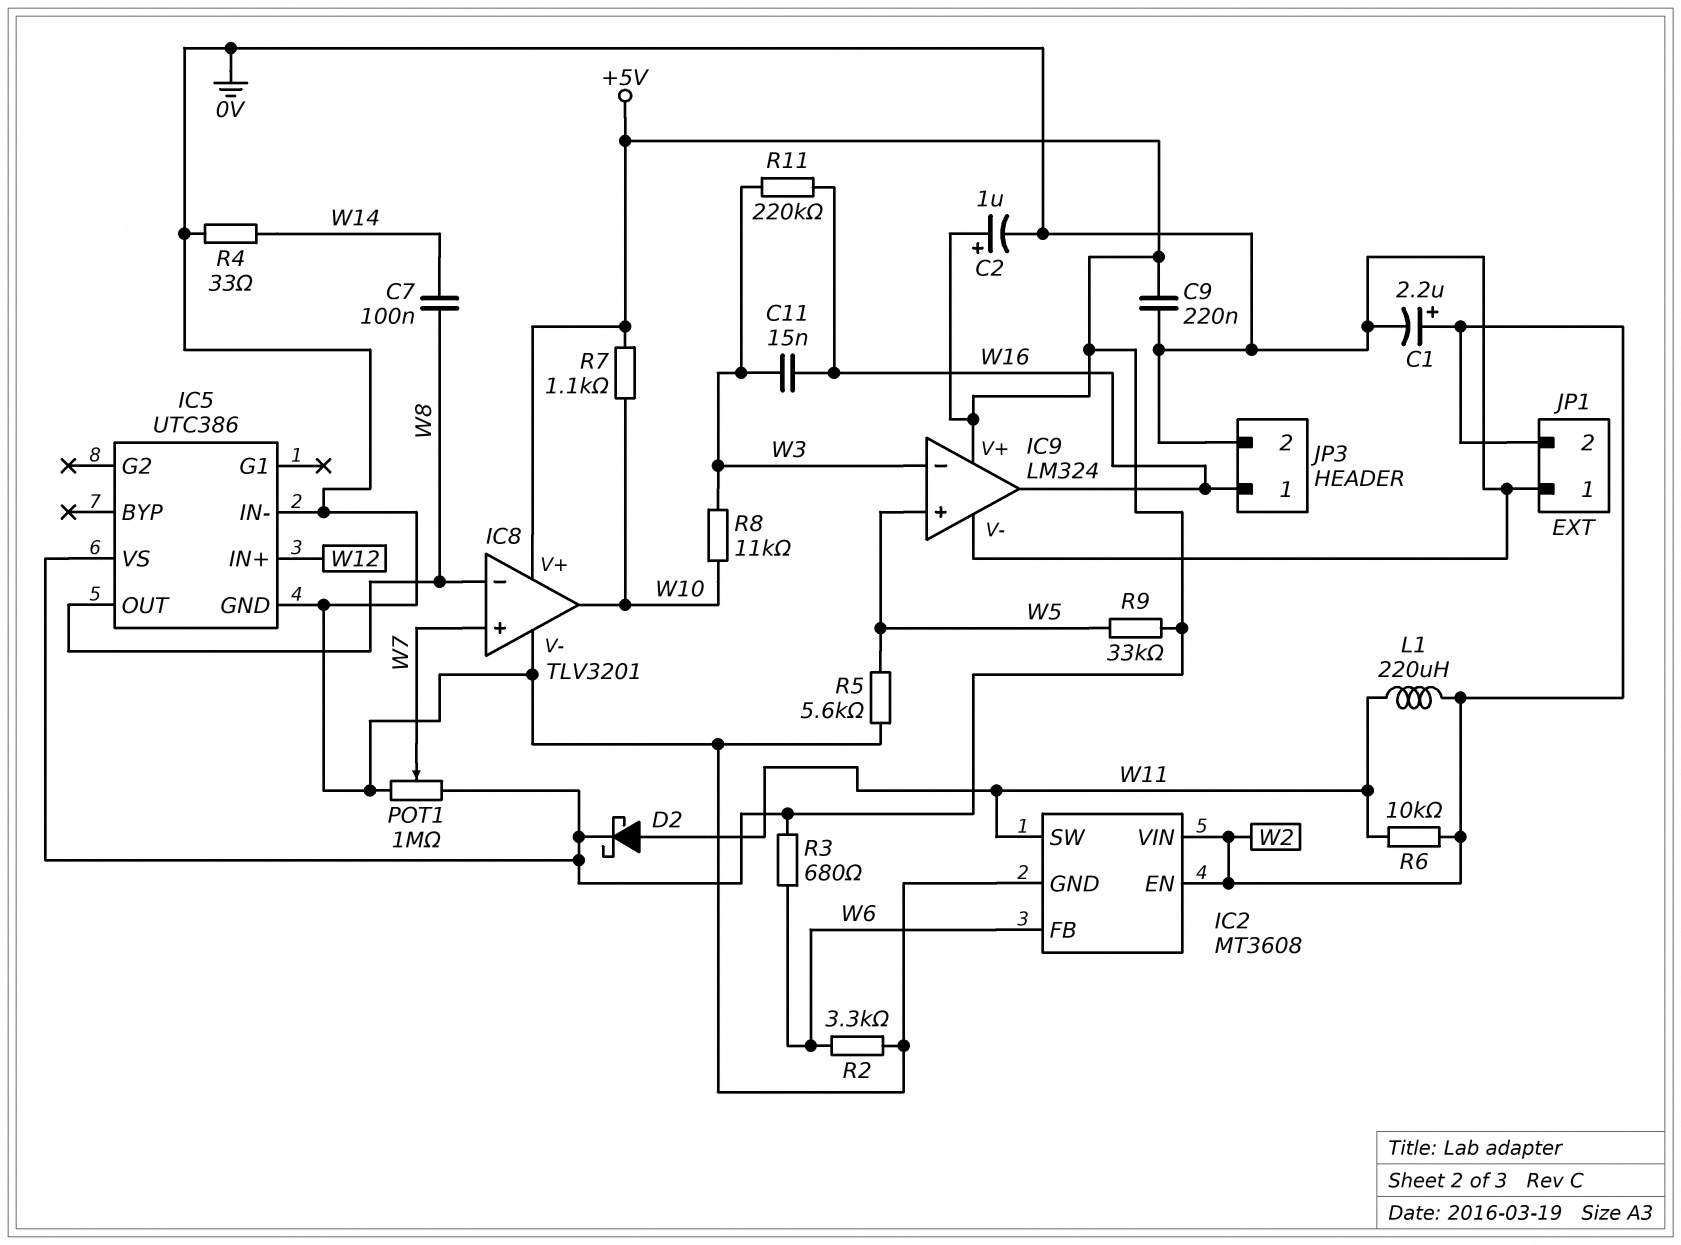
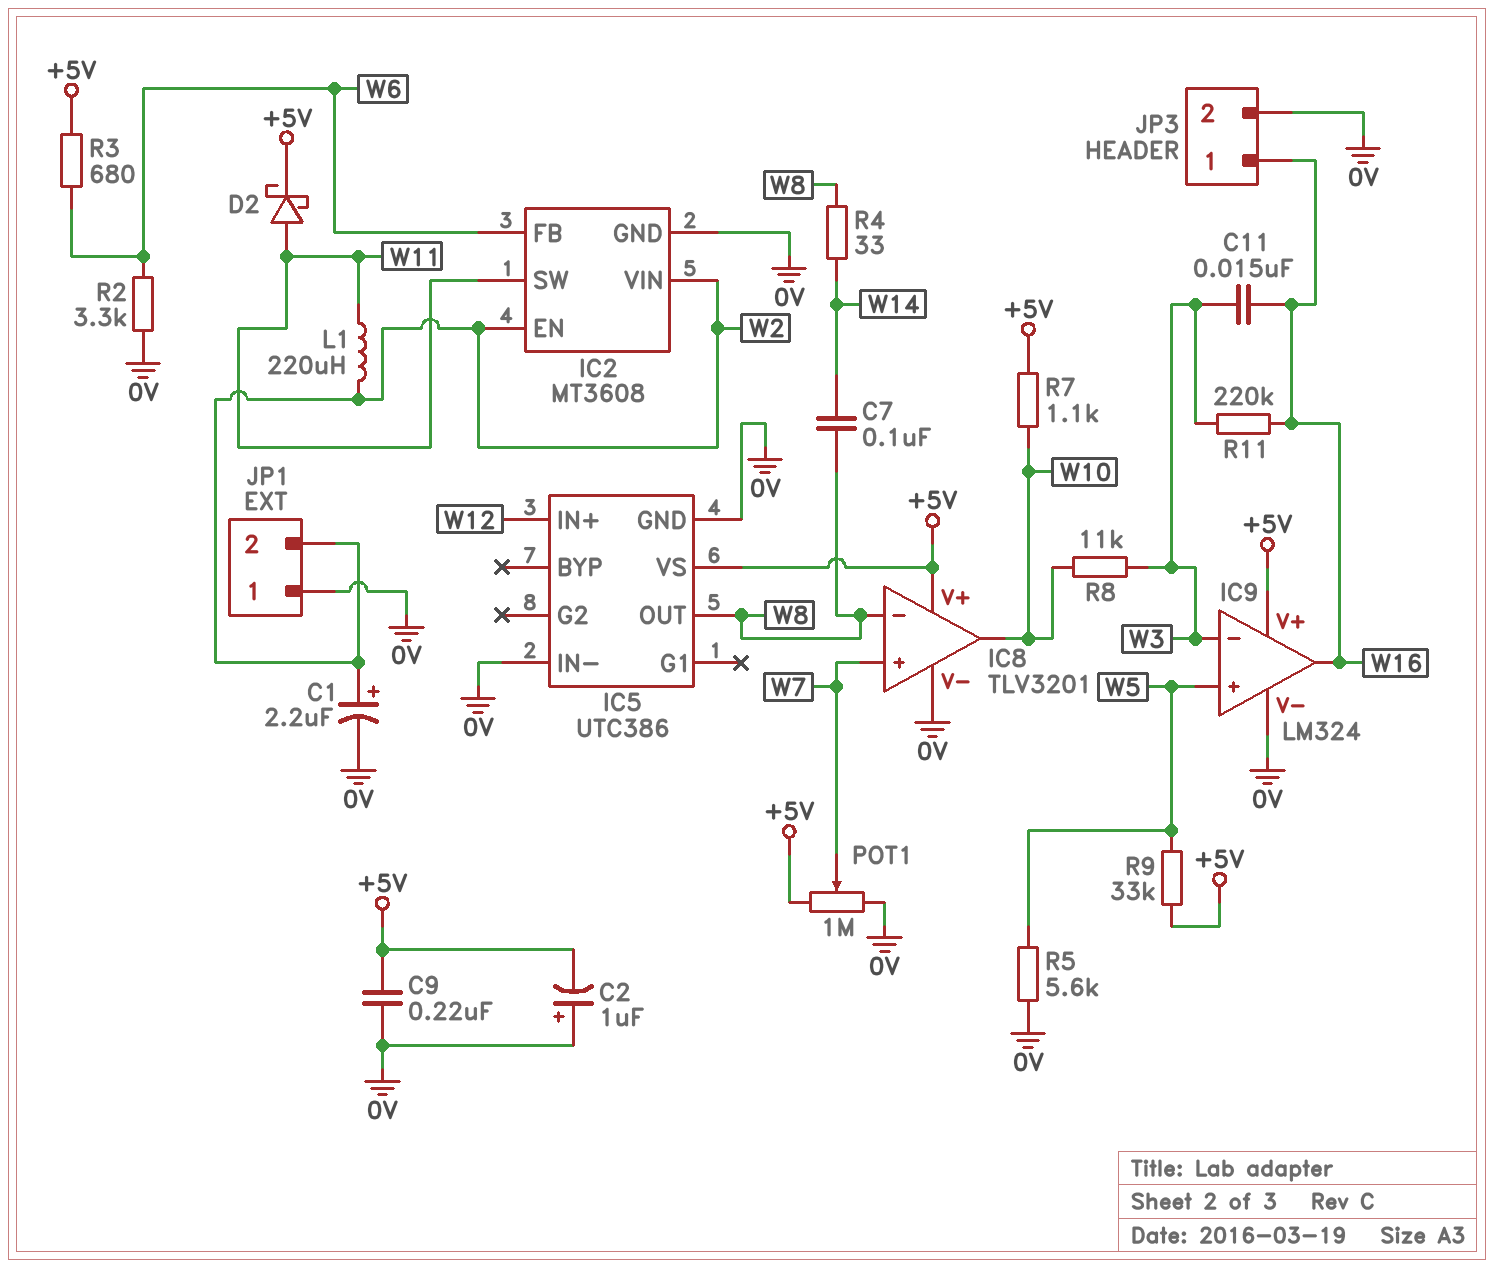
C2: 1uF (plus +5V, minus 0V) -> 1uF (plus 0V, minus +5V)
R4: 33 (0V, W14) -> 33 (W8, W14)
R6: 10k (W2, W11) -> none

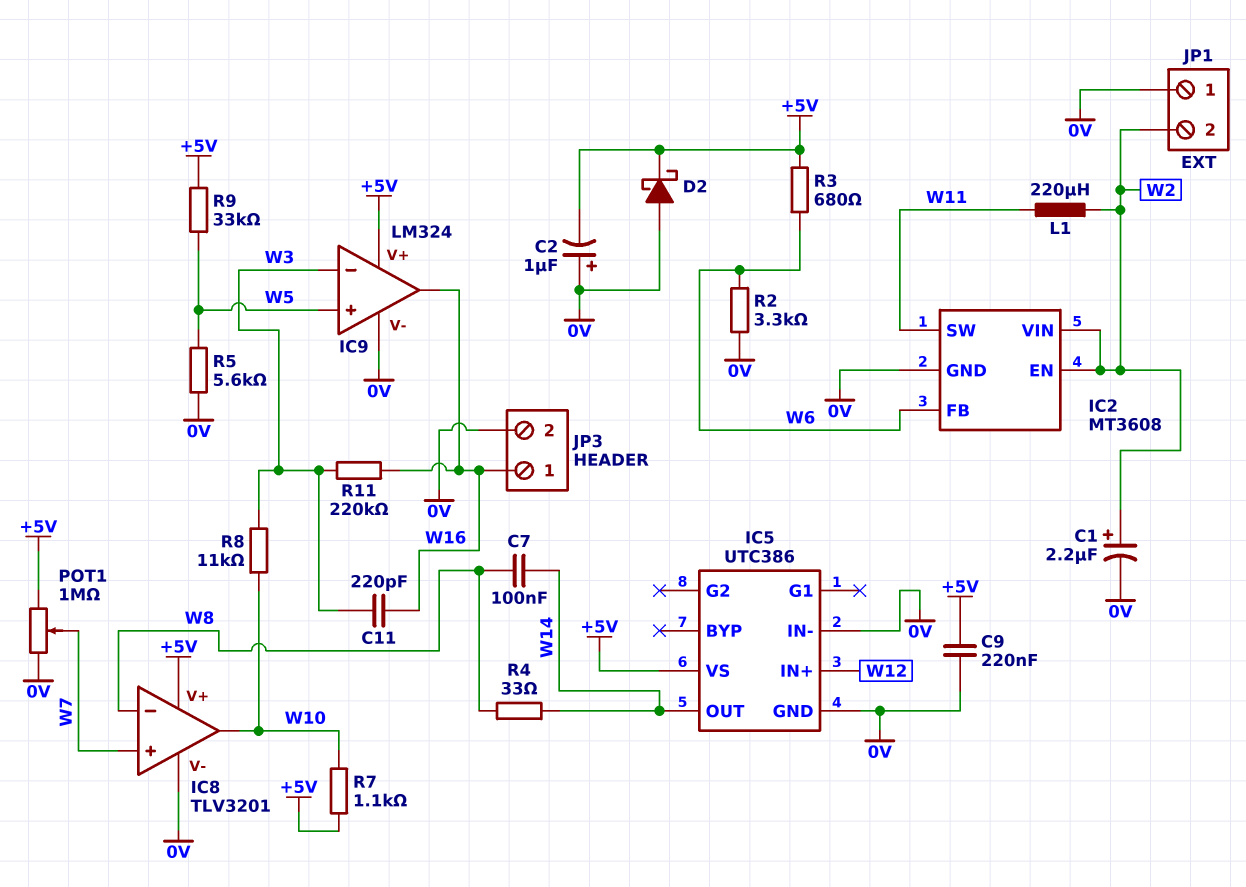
C11: 15nF (W3, W16) -> 220pF (W3, W16)
D2: schottky (A W11, K +5V) -> schottky (A 0V, K +5V)
IC5 pin OUT: W8 -> W14

